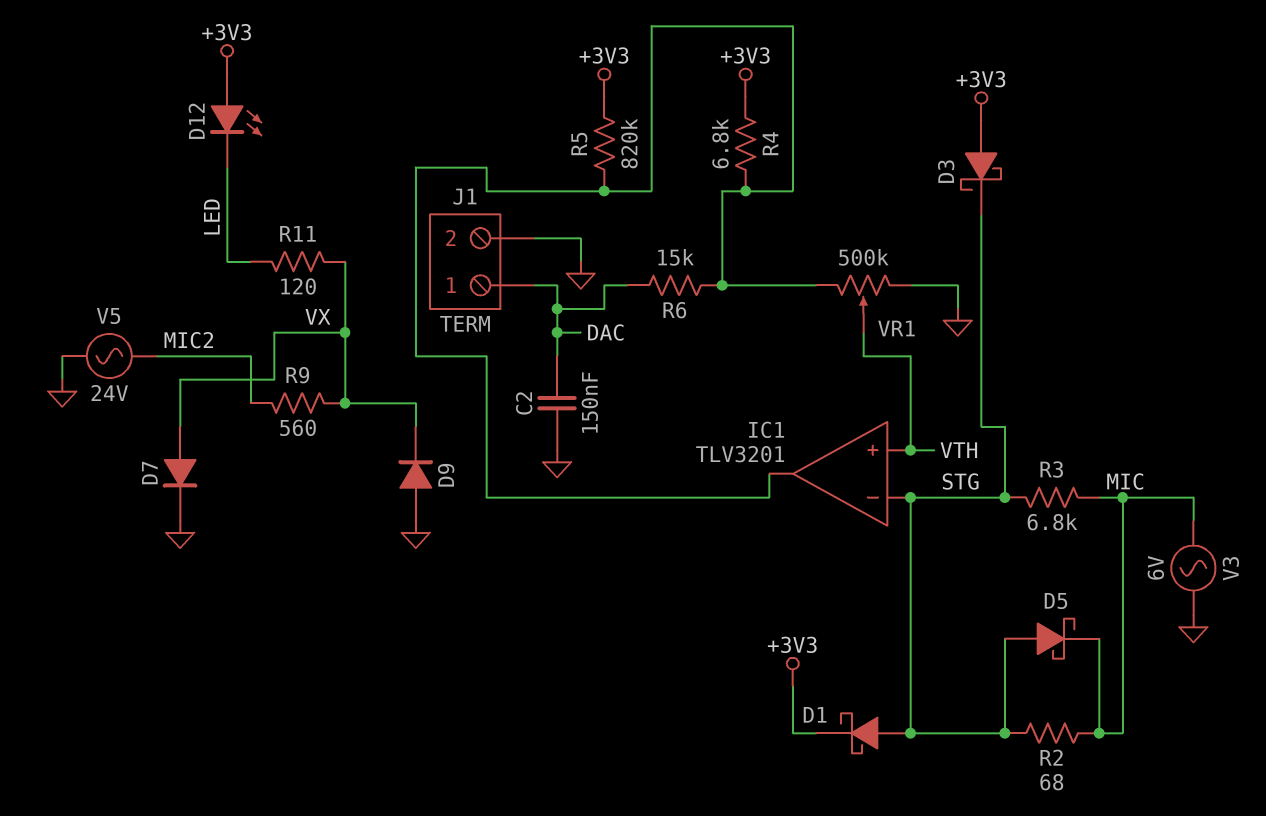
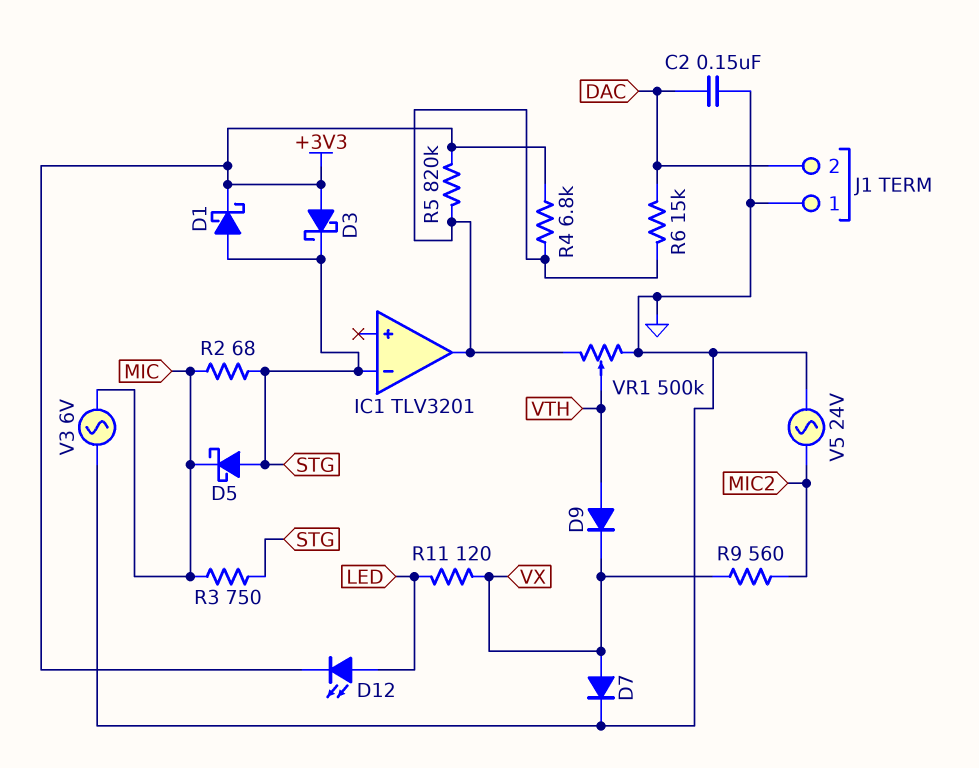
D9: diode (A GND, K VX) -> diode (A VTH, K VX)
D12: LED (A +3V3, K LED) -> LED (A LED, K +3V3)
IC1 pin in+: VTH -> none
J1 pin 1: DAC -> GND
J1 pin 2: GND -> DAC
R3: 6.8k (MIC, STG) -> 750 (MIC, STG)

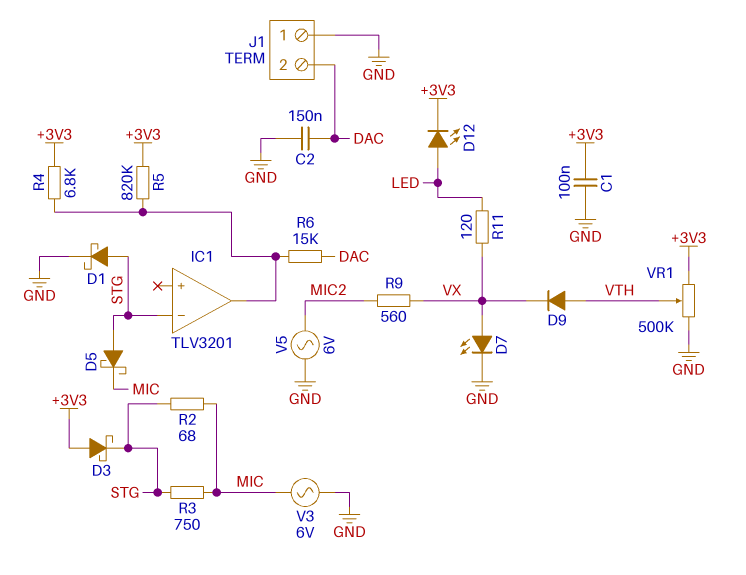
C1: none -> 100nF (+3V3, GND)
D1: schottky (A STG, K +3V3) -> schottky (A STG, K GND)
D7: diode (A VX, K GND) -> LED (A VX, K GND)
V5: AC 24V (GND, MIC2) -> AC 6V (GND, MIC2)
VR1: 500k (GND, IC1/out, wiper VTH) -> 500k (+3V3, GND, wiper VTH)

